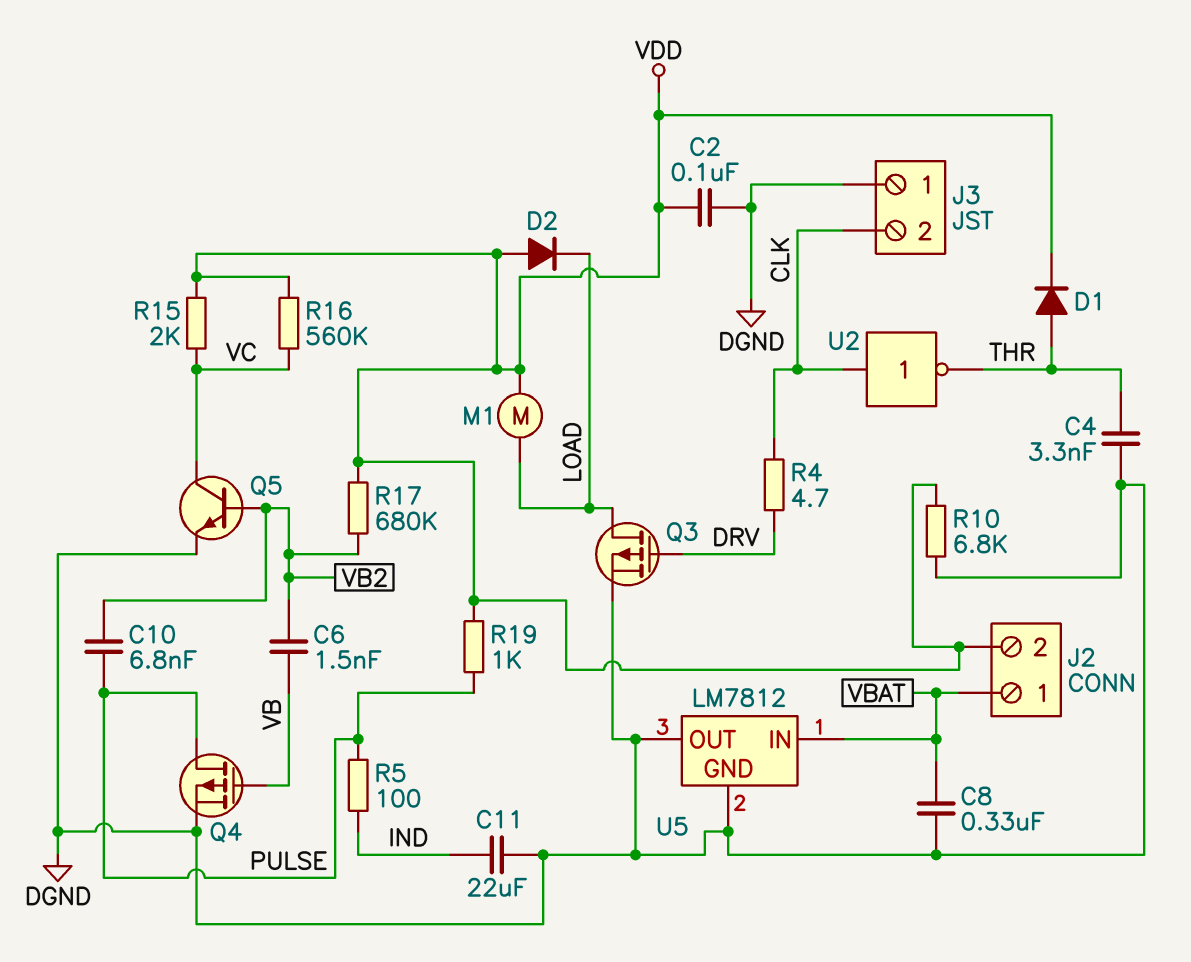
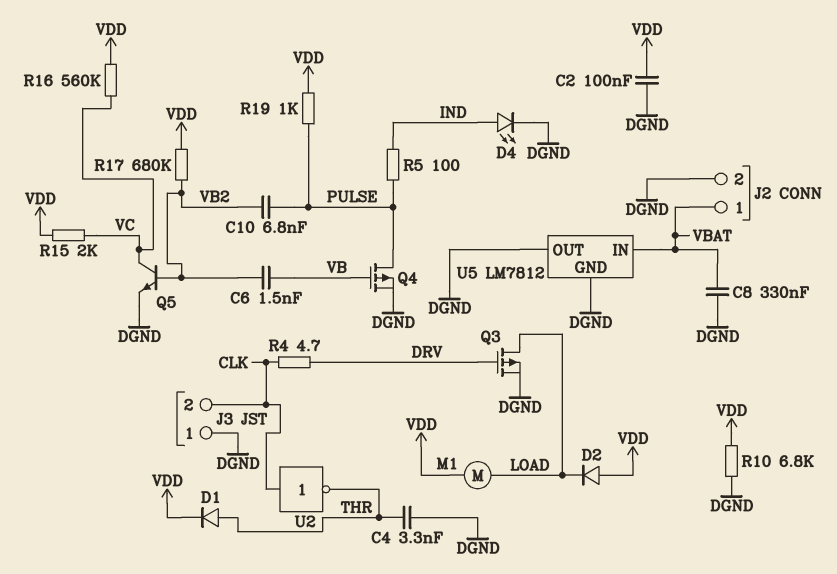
C11: 22uF (DGND, IND) -> none
D4: none -> LED (A IND, K DGND)
J2 pin 2: VDD -> DGND

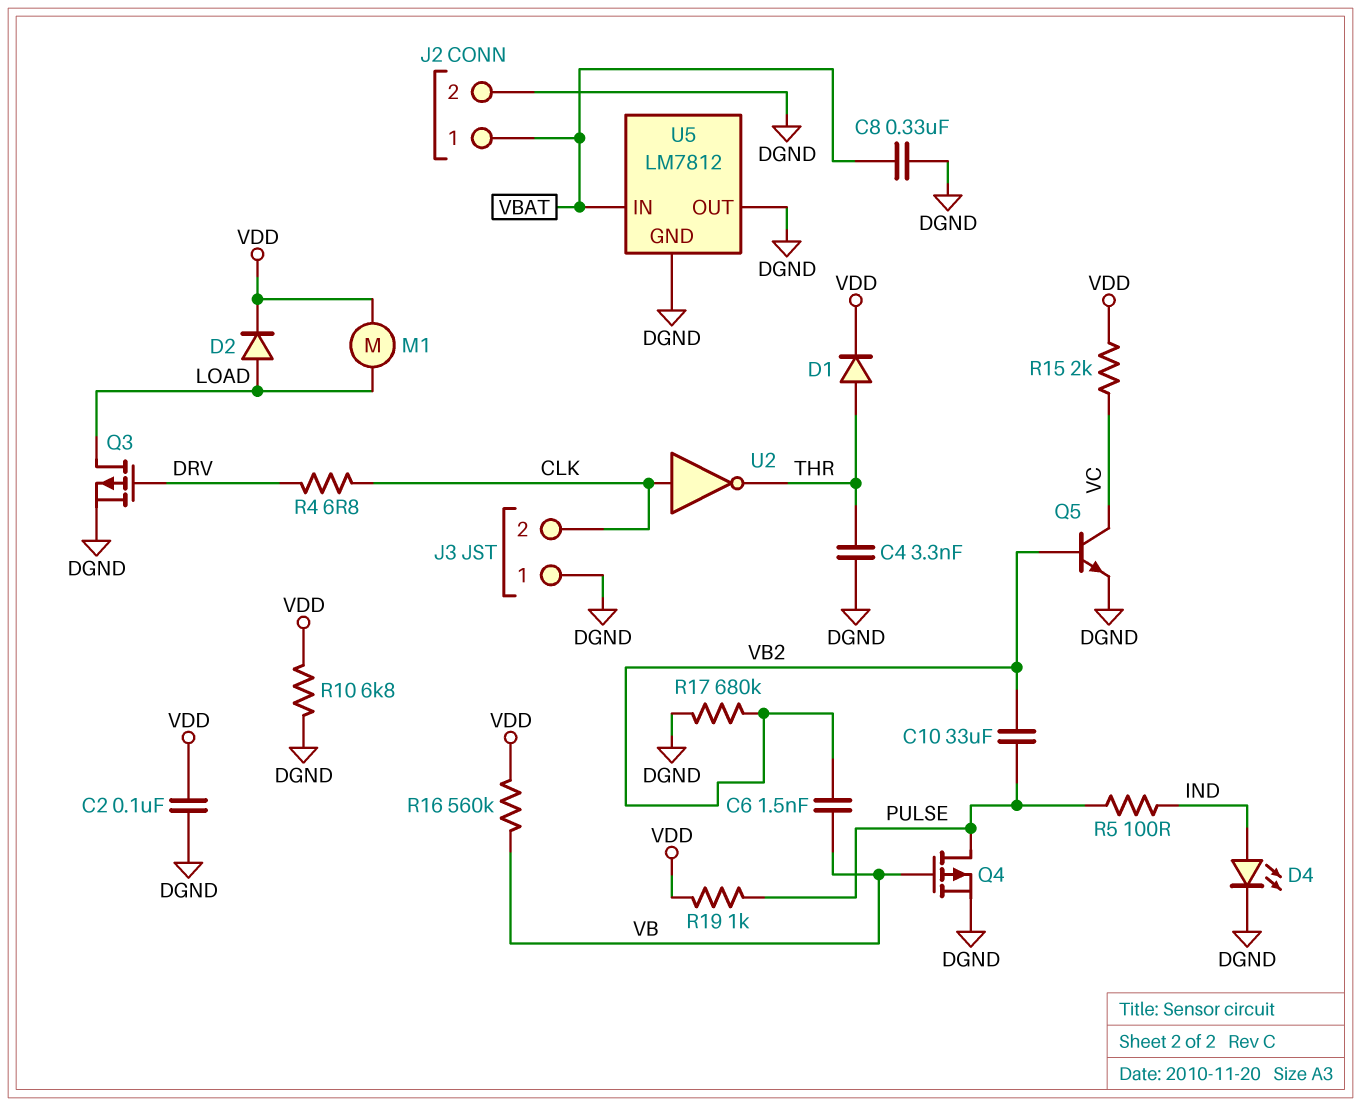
C10: 6.8nF (PULSE, VB2) -> 33uF (PULSE, VB2)
D2: diode (A VDD, K LOAD) -> diode (A LOAD, K VDD)
R4: 4.7 (CLK, DRV) -> 6.8 (CLK, DRV)
R16: 560k (VC, VDD) -> 560k (VB, VDD)
R17: 680k (VB2, VDD) -> 680k (DGND, VB2)

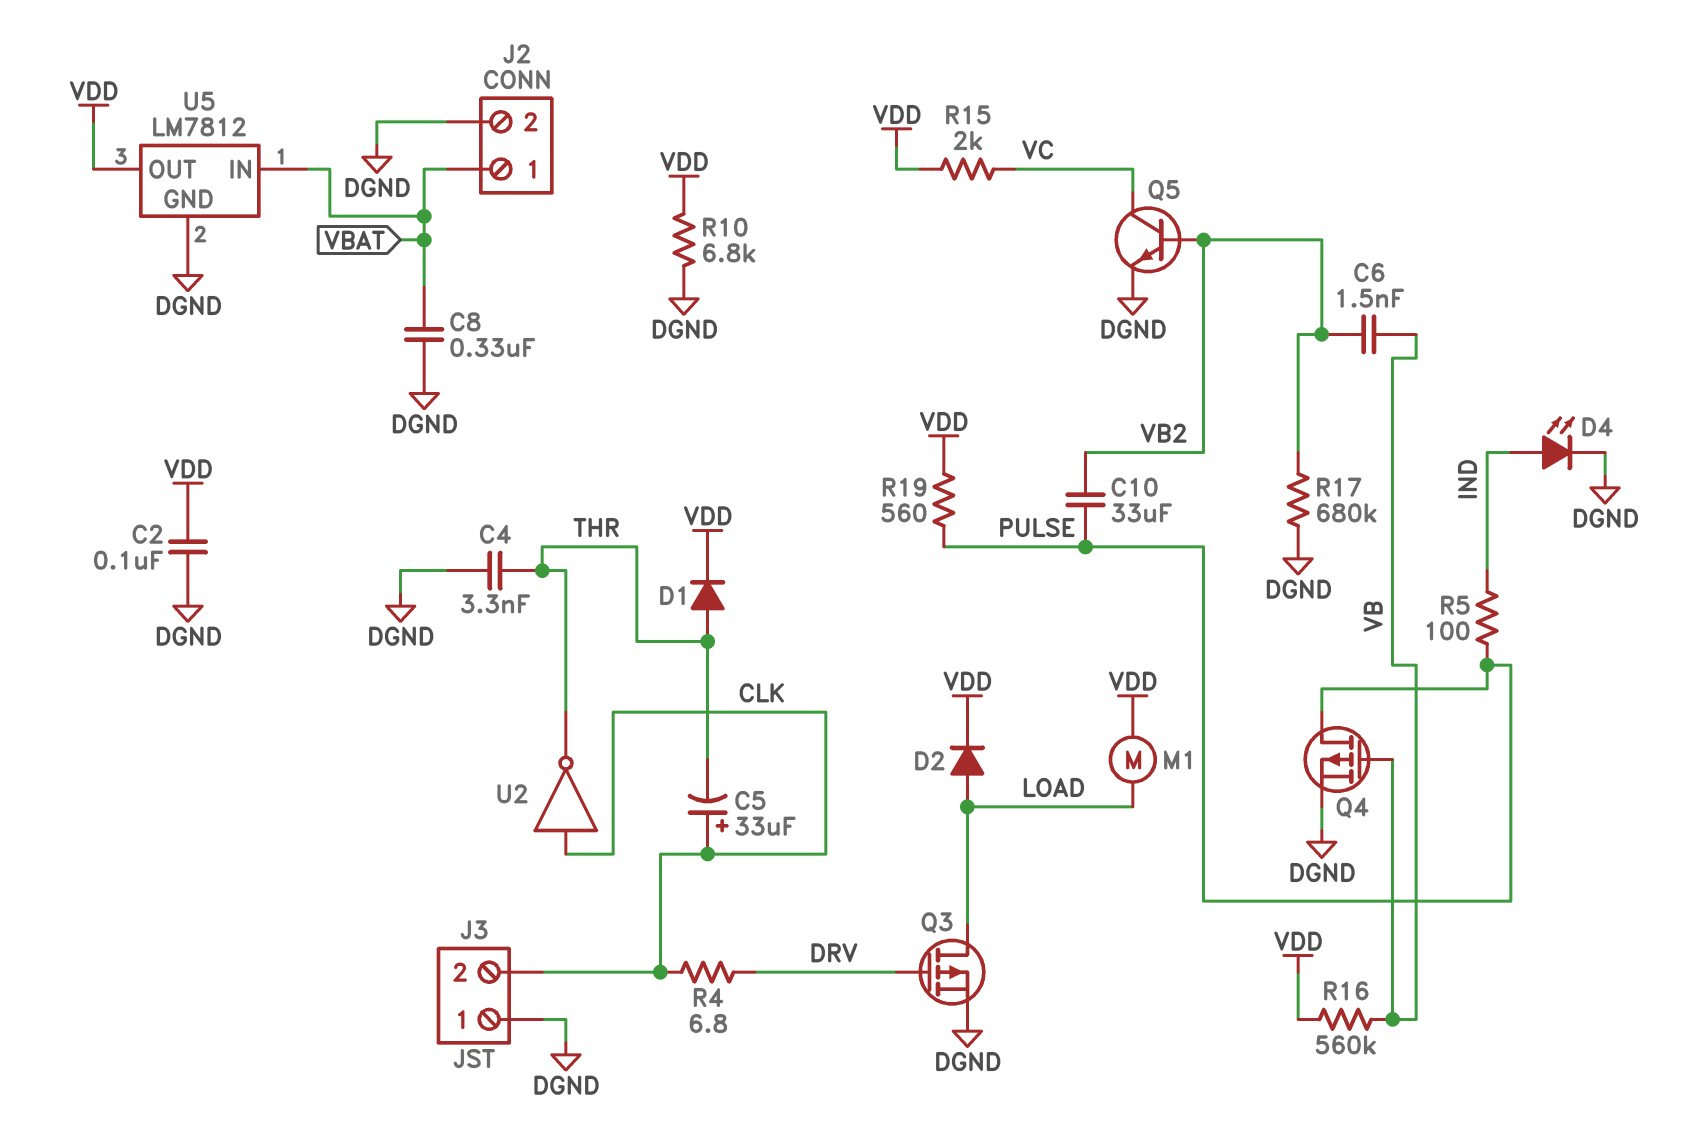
C5: none -> 33uF (plus CLK, minus THR)
R19: 1k (PULSE, VDD) -> 560 (PULSE, VDD)
U5 pin OUT: DGND -> VDD

